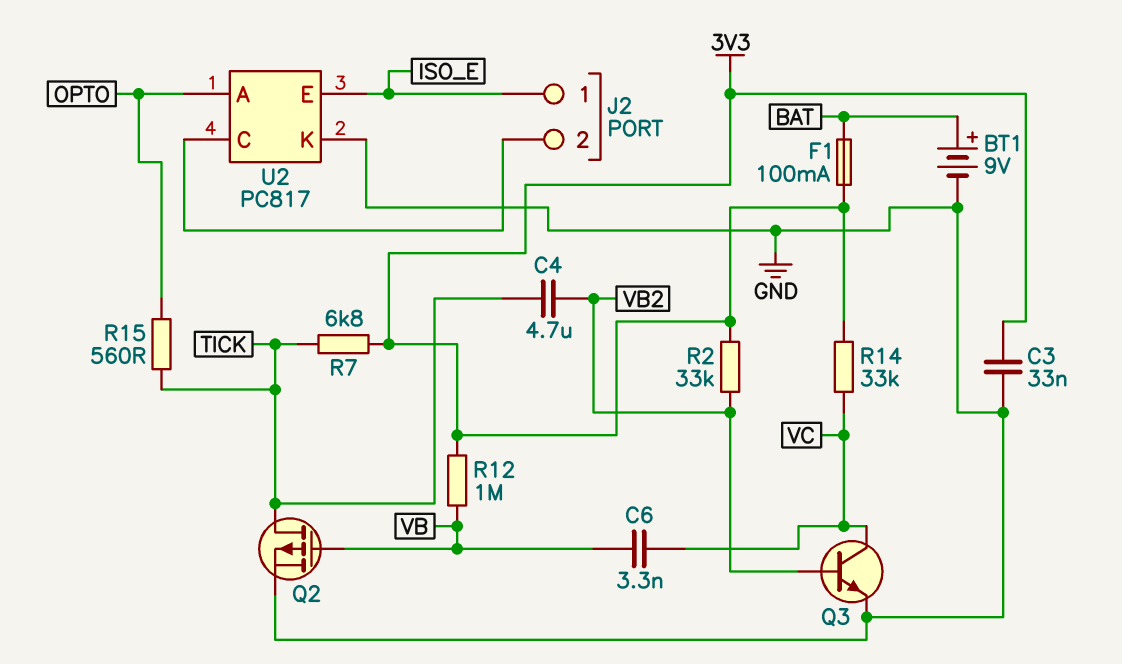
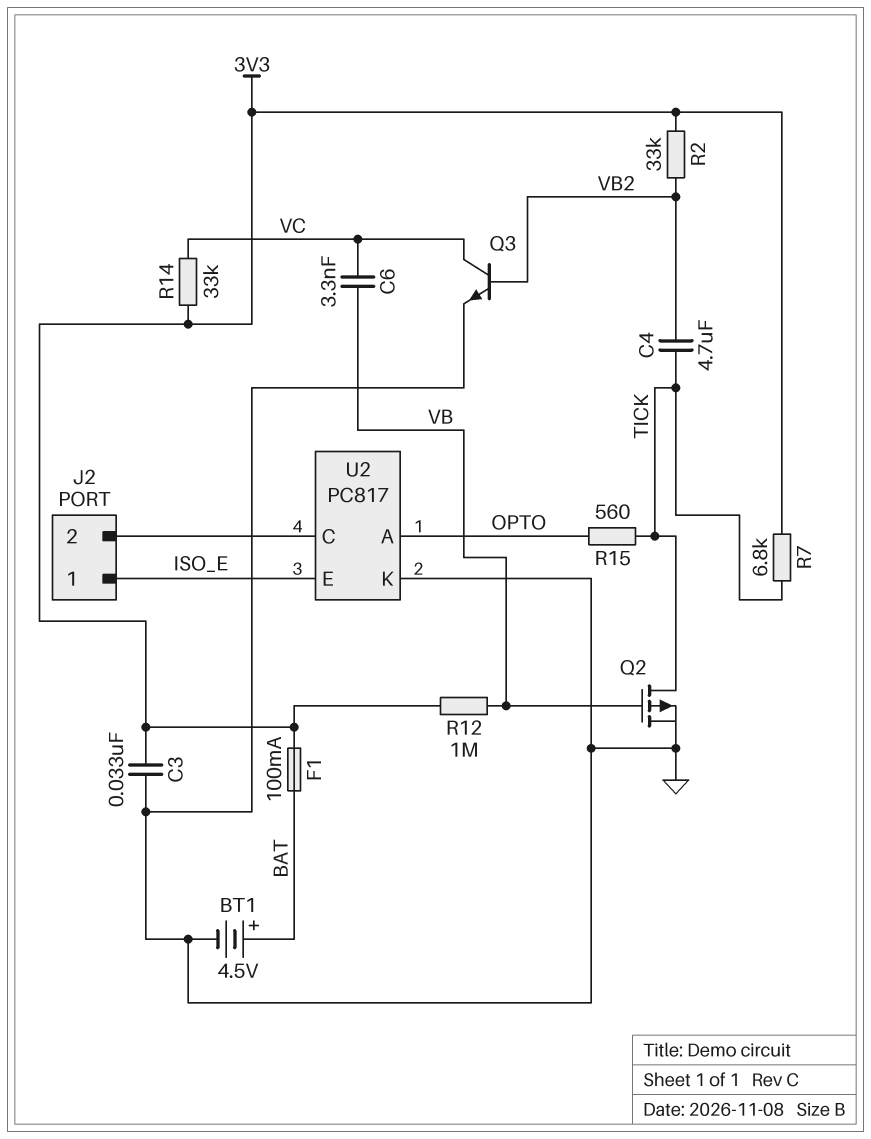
BT1: 9V (plus BAT, minus GND) -> 4.5V (plus BAT, minus GND)

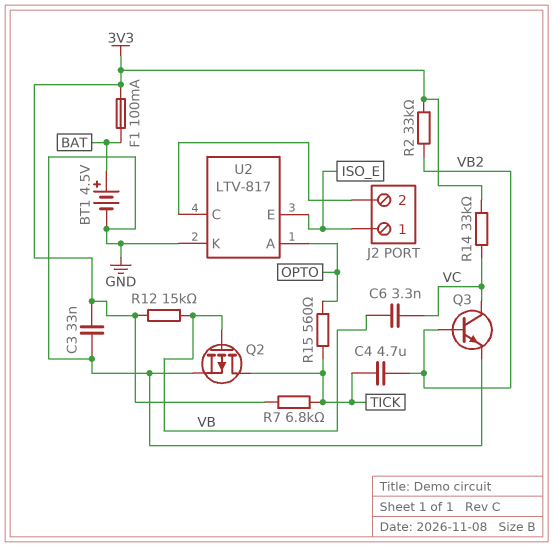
R12: 1M (3V3, VB) -> 15k (3V3, VB)
U2: PC817 -> LTV-817

